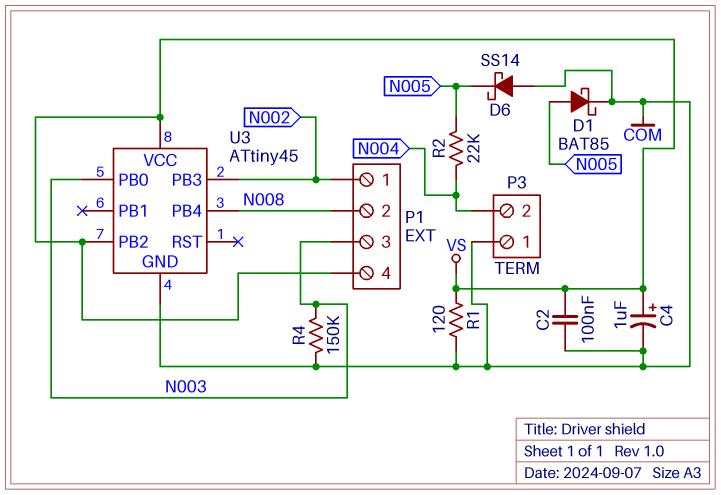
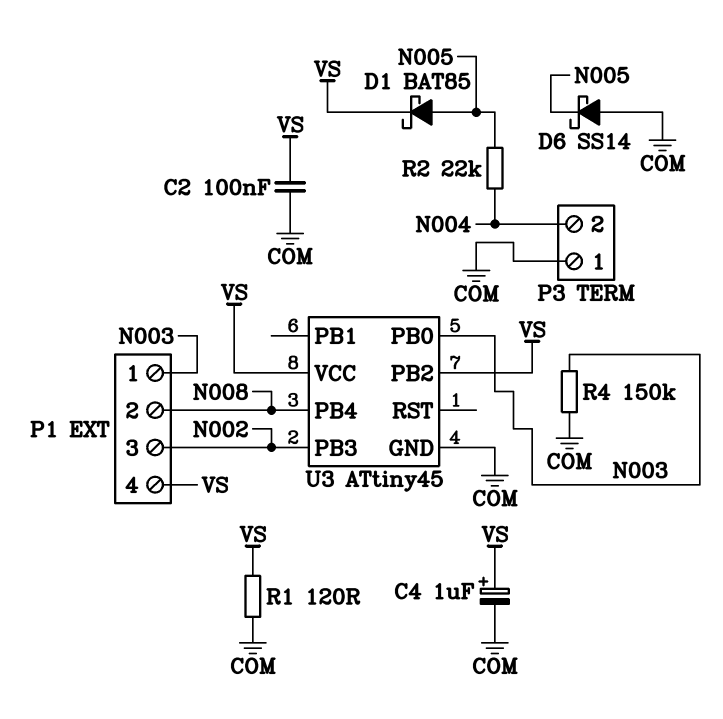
D1: schottky BAT85 (A N005, K COM) -> schottky BAT85 (A N005, K VS)
P1 pin 1: N002 -> N003
P1 pin 3: N003 -> N002

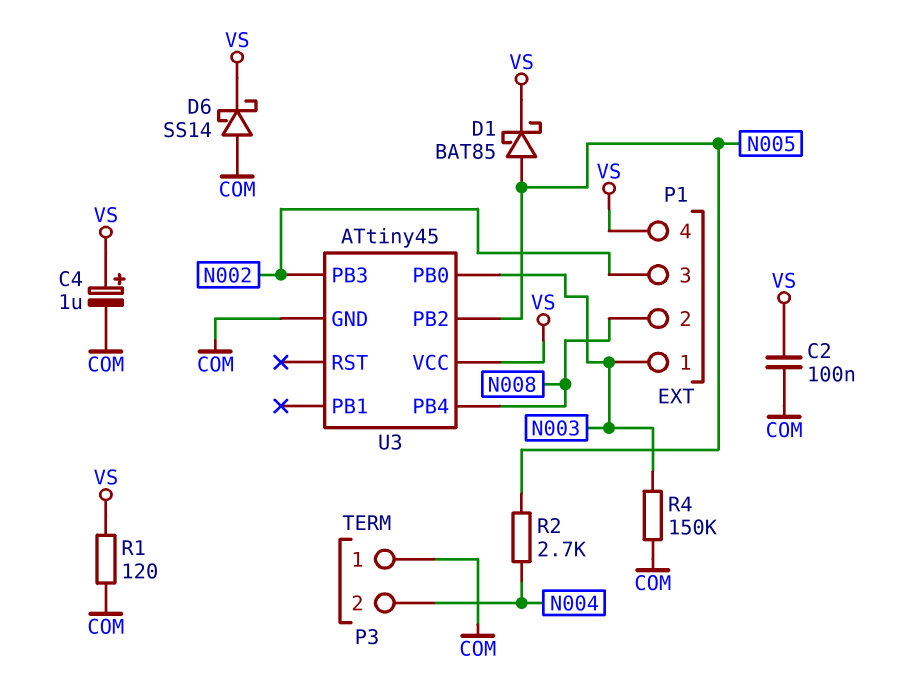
D6: schottky SS14 (A COM, K N005) -> schottky SS14 (A COM, K VS)
R2: 22k (N004, N005) -> 2.7k (N004, N005)
U3 pin PB2: VS -> N005

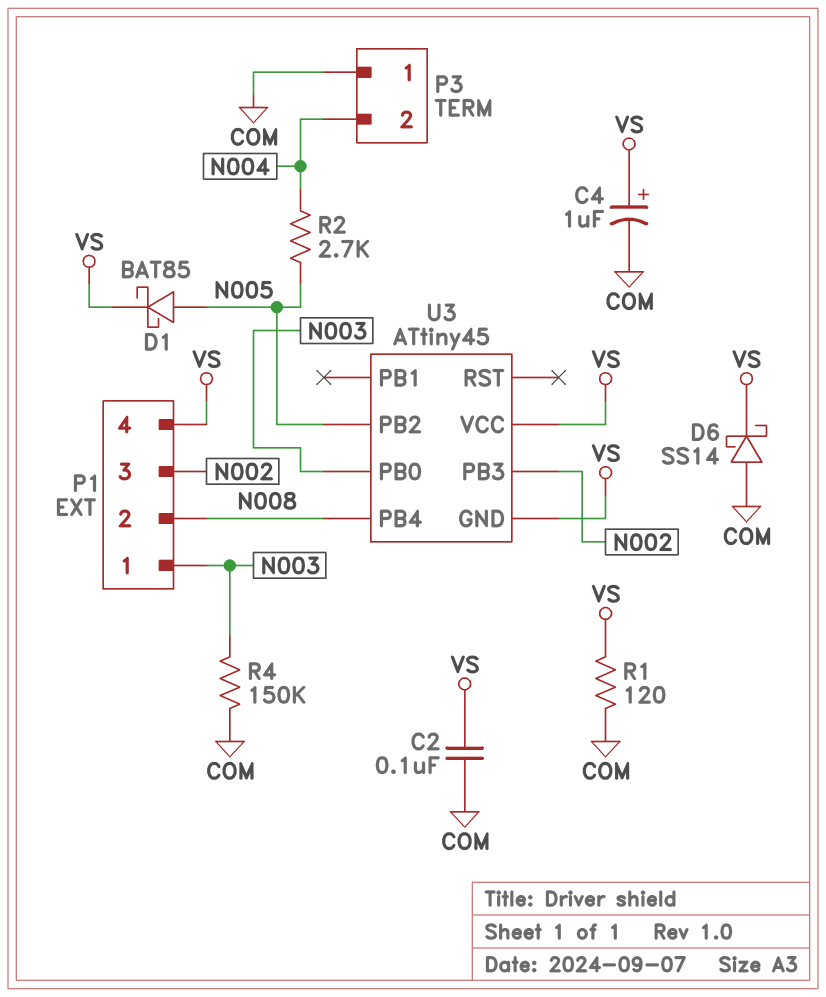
U3 pin GND: COM -> VS

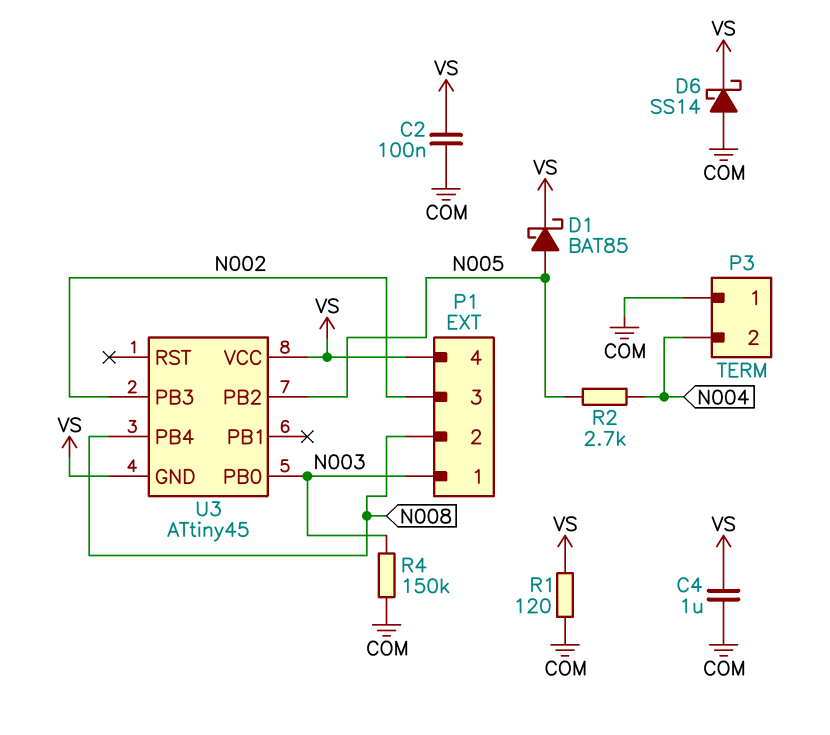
C4: 1uF (plus VS, minus COM) -> 1uF (COM, VS)

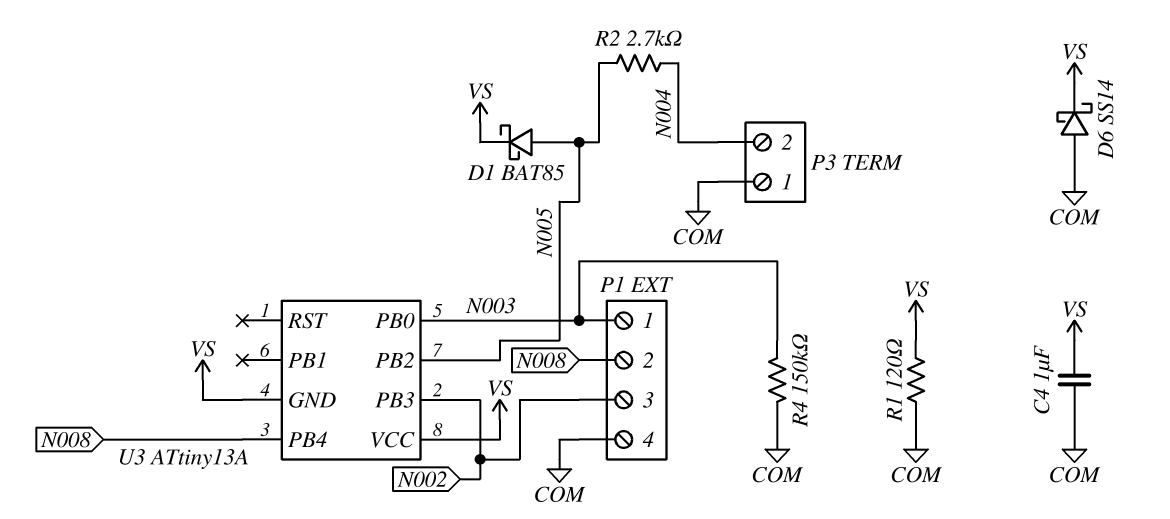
C2: 100nF (COM, VS) -> none
P1 pin 4: VS -> COM
U3: ATtiny45 -> ATtiny13A

